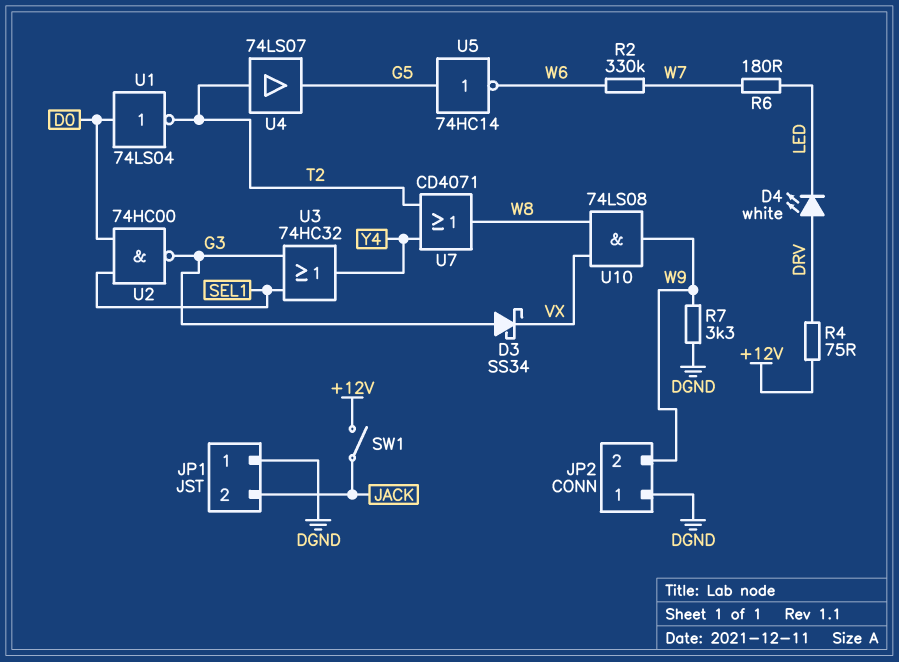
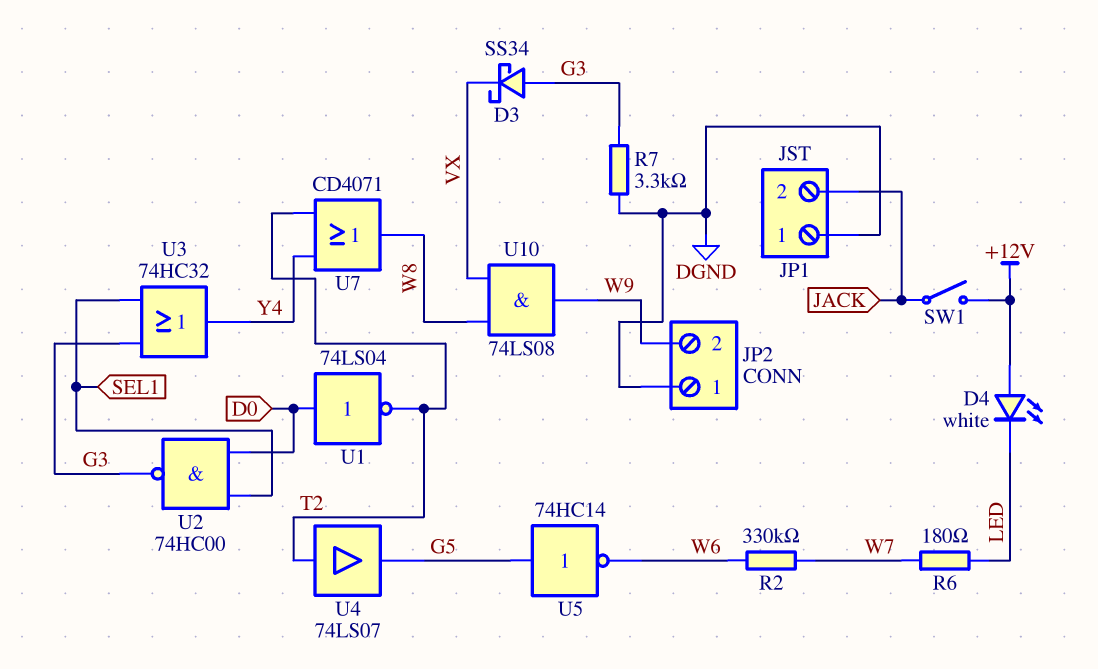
D4: LED white (A DRV, K LED) -> LED white (A +12V, K LED)
R4: 75 (+12V, DRV) -> none
R7: 3.3k (DGND, W9) -> 3.3k (DGND, G3)

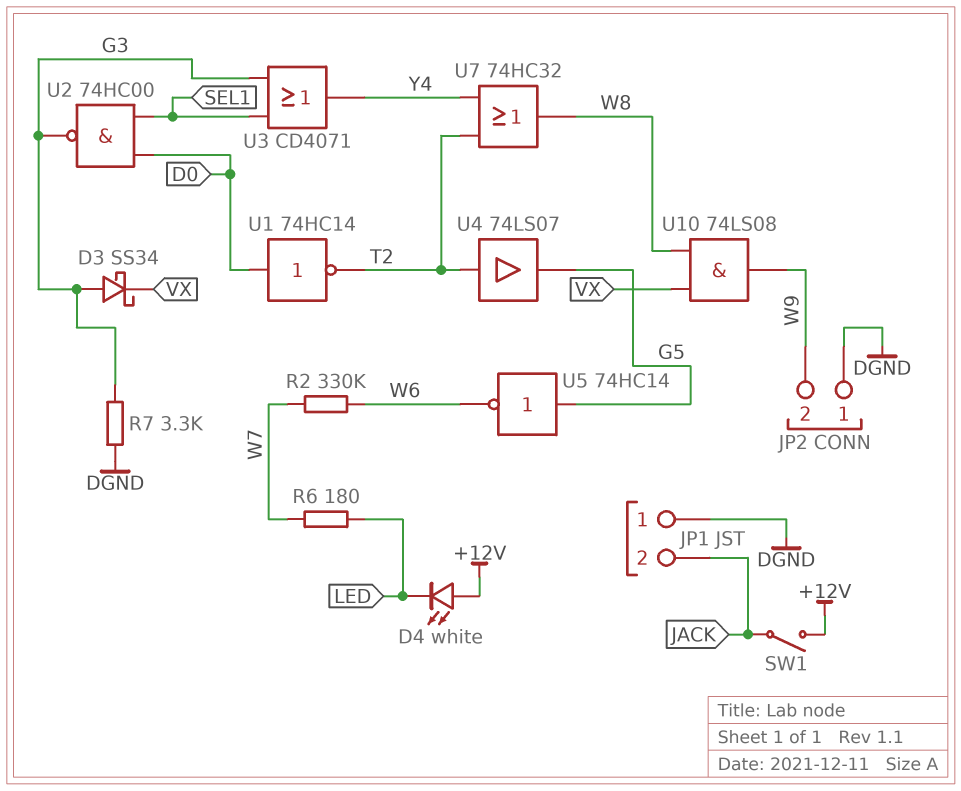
U1: NOT 74LS04 (in D0, out T2) -> NOT 74HC14 (in D0, out T2)
U3: OR 74HC32 (in G3, in SEL1, out Y4) -> OR CD4071 (in G3, in SEL1, out Y4)
U7: OR CD4071 (in T2, in Y4, out W8) -> OR 74HC32 (in T2, in Y4, out W8)

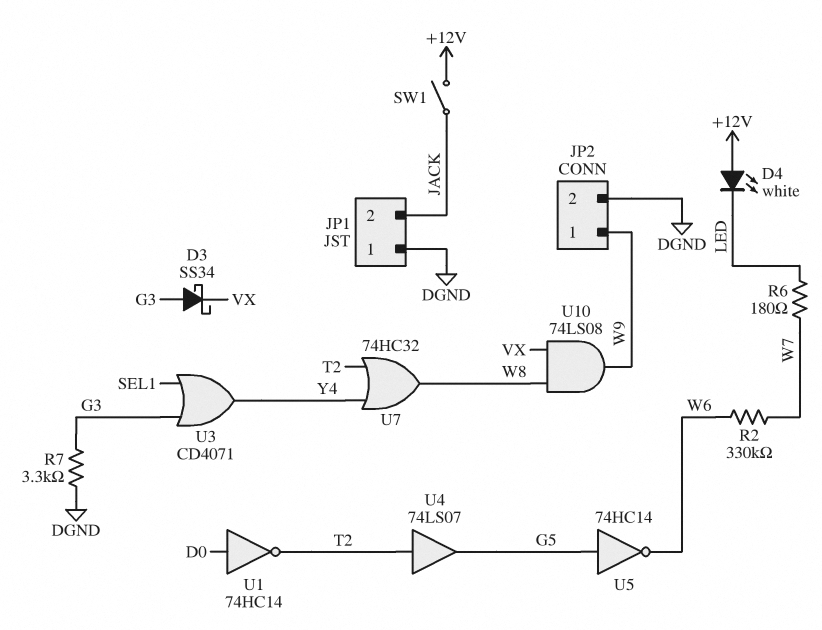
JP2 pin 1: DGND -> W9
JP2 pin 2: W9 -> DGND
U2: NAND 74HC00 (in D0, in SEL1, out G3) -> none

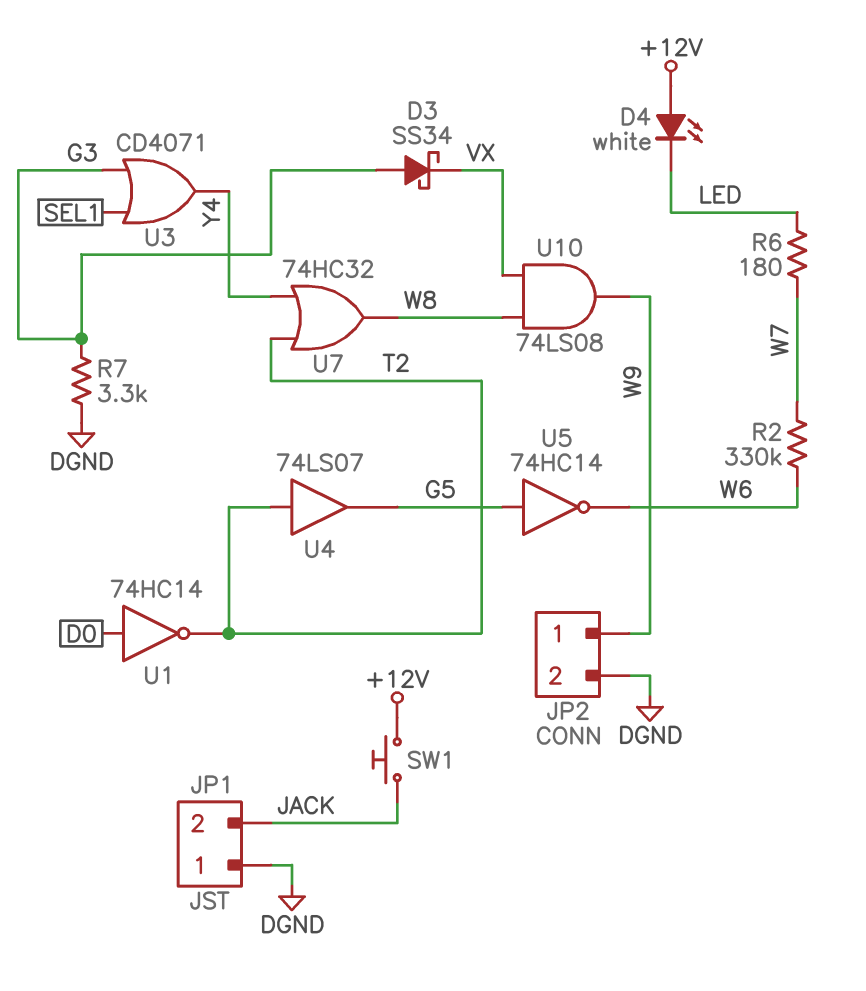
SW1: switch (+12V, JACK) -> button (+12V, JACK)

